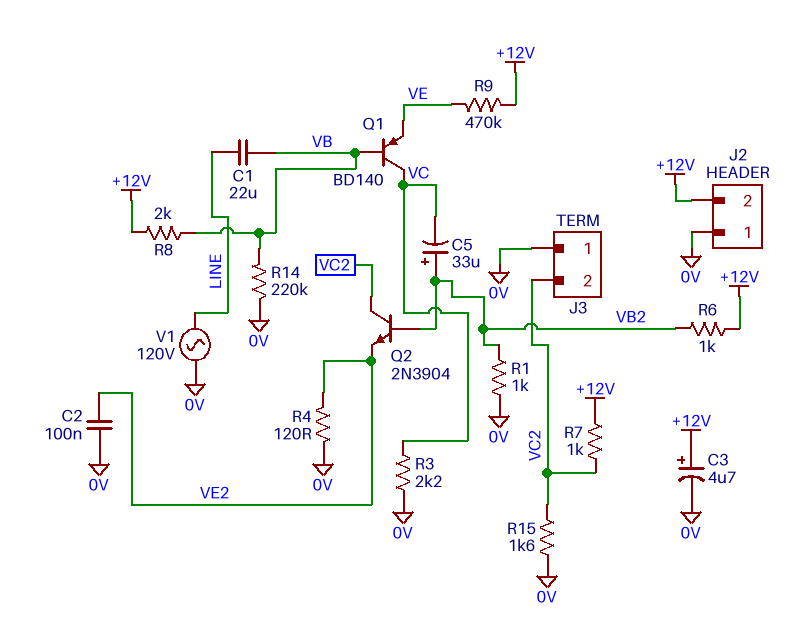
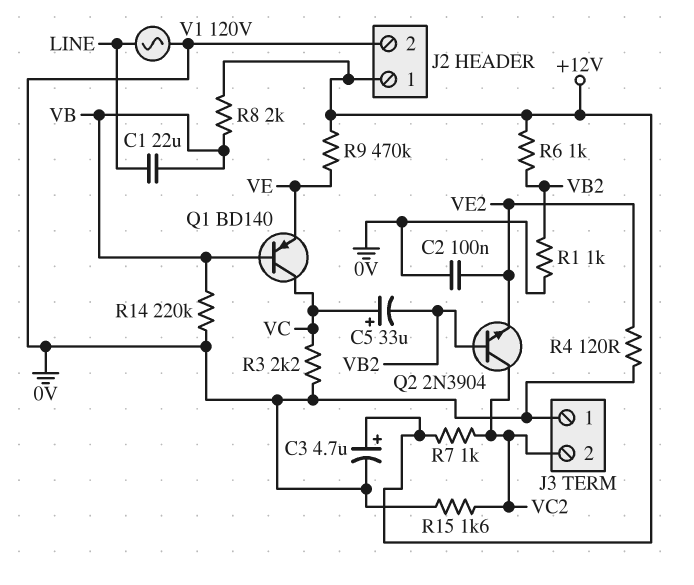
C5: 33uF (plus VB2, minus VC) -> 33uF (plus VC, minus VB2)
J2 pin 1: 0V -> +12V
J2 pin 2: +12V -> 0V

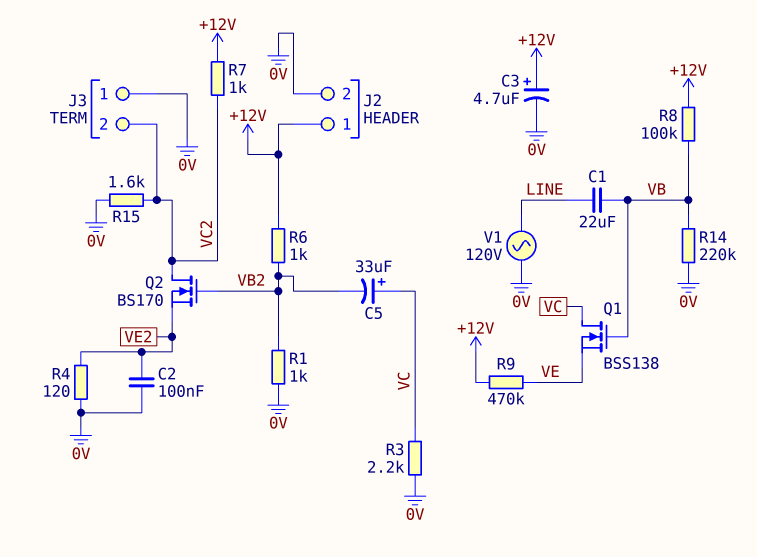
Q1: PNP BD140 (B VB, C VC, E VE) -> NMOS BSS138 (G VB, D VC, S VE)
Q2: NPN 2N3904 (B VB2, C VC2, E VE2) -> NMOS BS170 (G VB2, D VC2, S VE2)
R8: 2k (+12V, VB) -> 100k (+12V, VB)

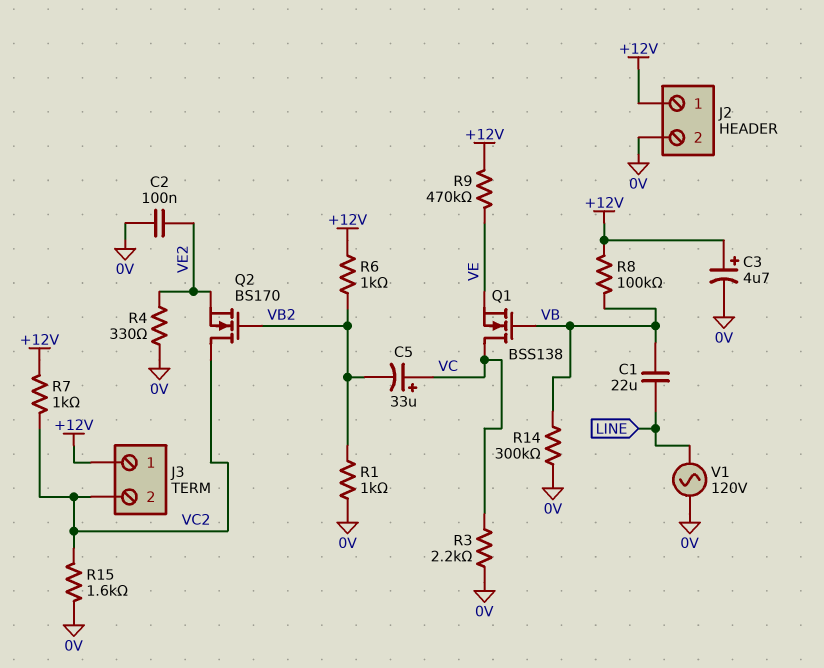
J3 pin 1: 0V -> +12V
R4: 120 (0V, VE2) -> 330 (0V, VE2)
R14: 220k (0V, VB) -> 300k (0V, VB)

